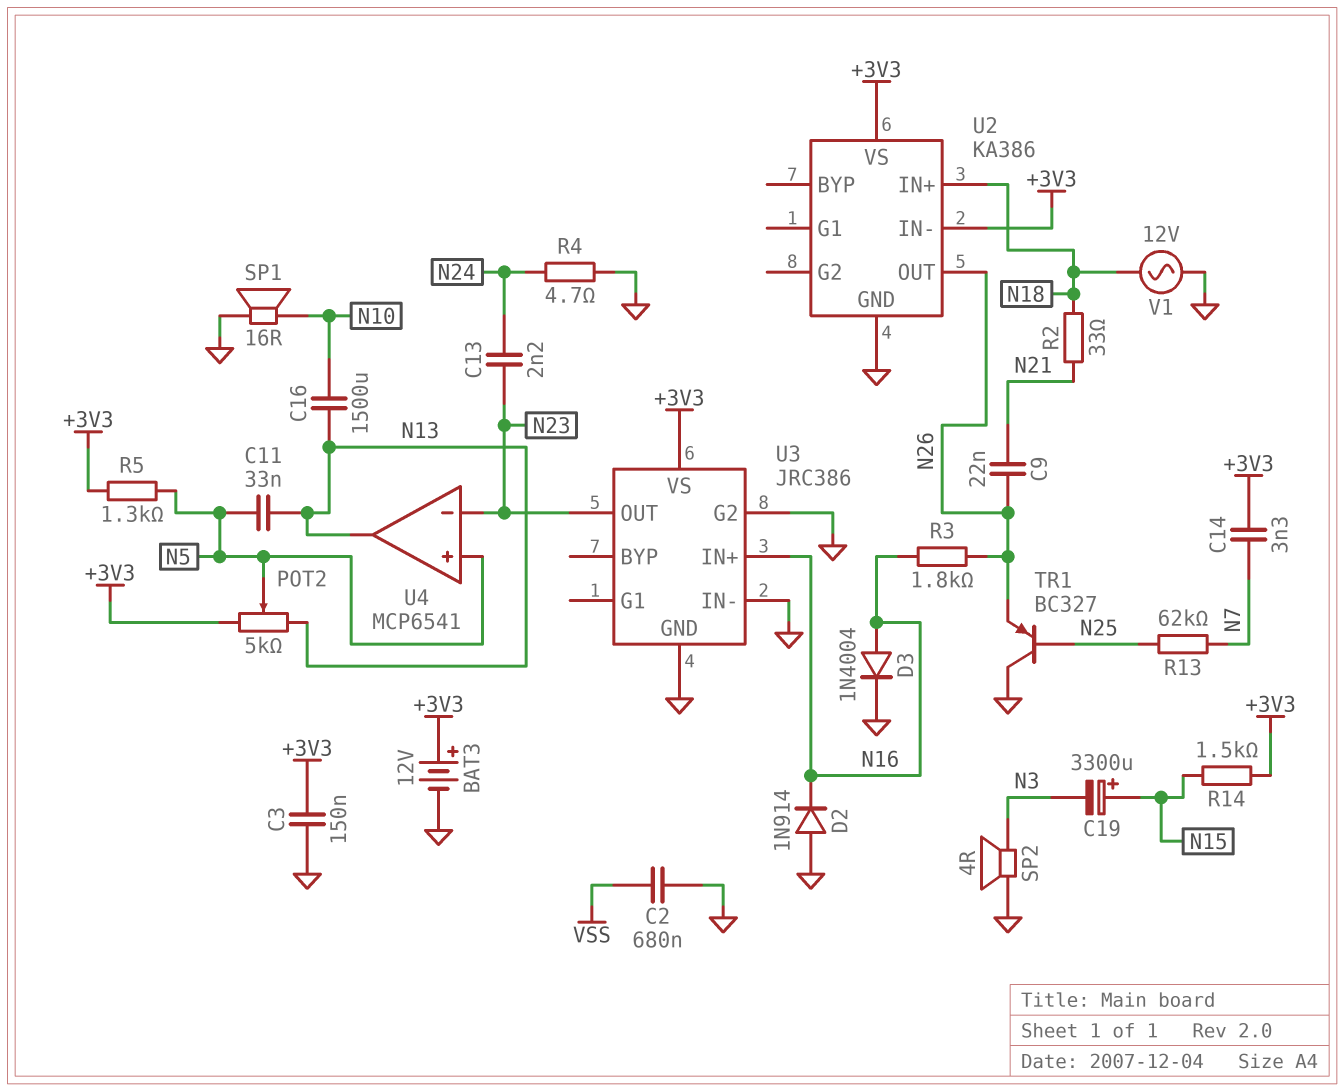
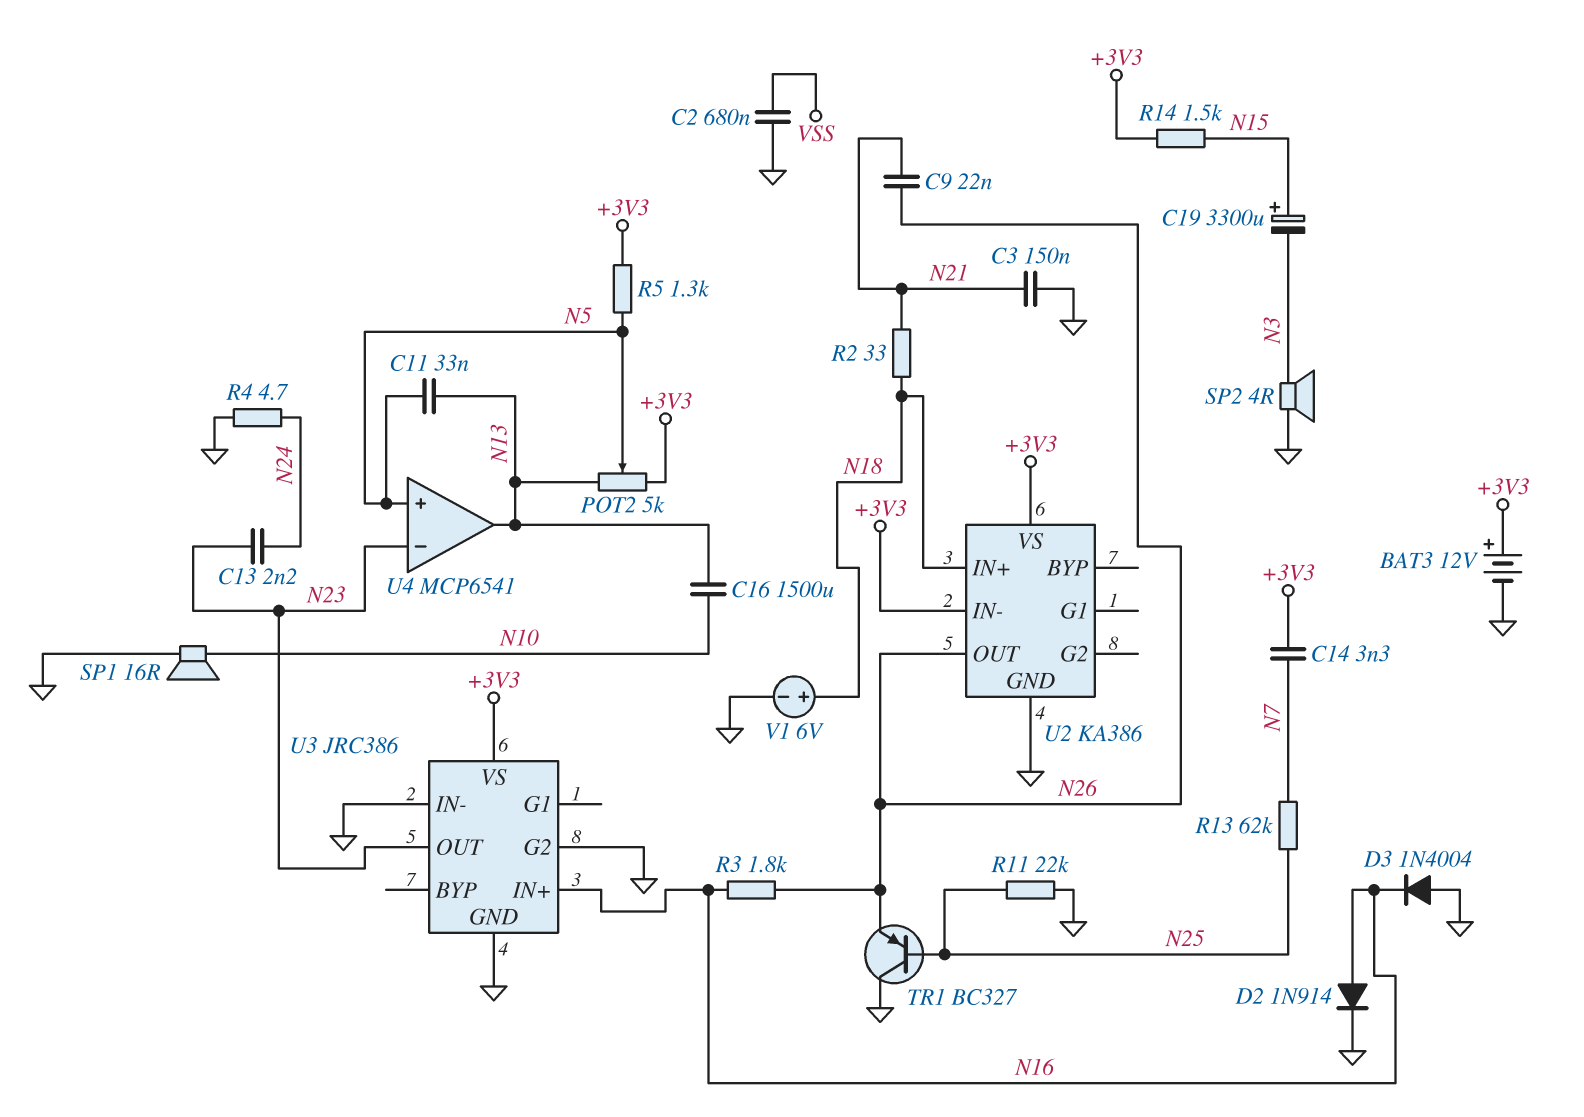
C3: 150nF (+3V3, GND) -> 150nF (GND, N21)
D2: diode 1N914 (A GND, K N16) -> diode 1N914 (A N16, K GND)
D3: diode 1N4004 (A N16, K GND) -> diode 1N4004 (A GND, K N16)
R11: none -> 22k (GND, N25)
V1: AC 12V (GND, N18) -> 6V (plus N18, minus GND)

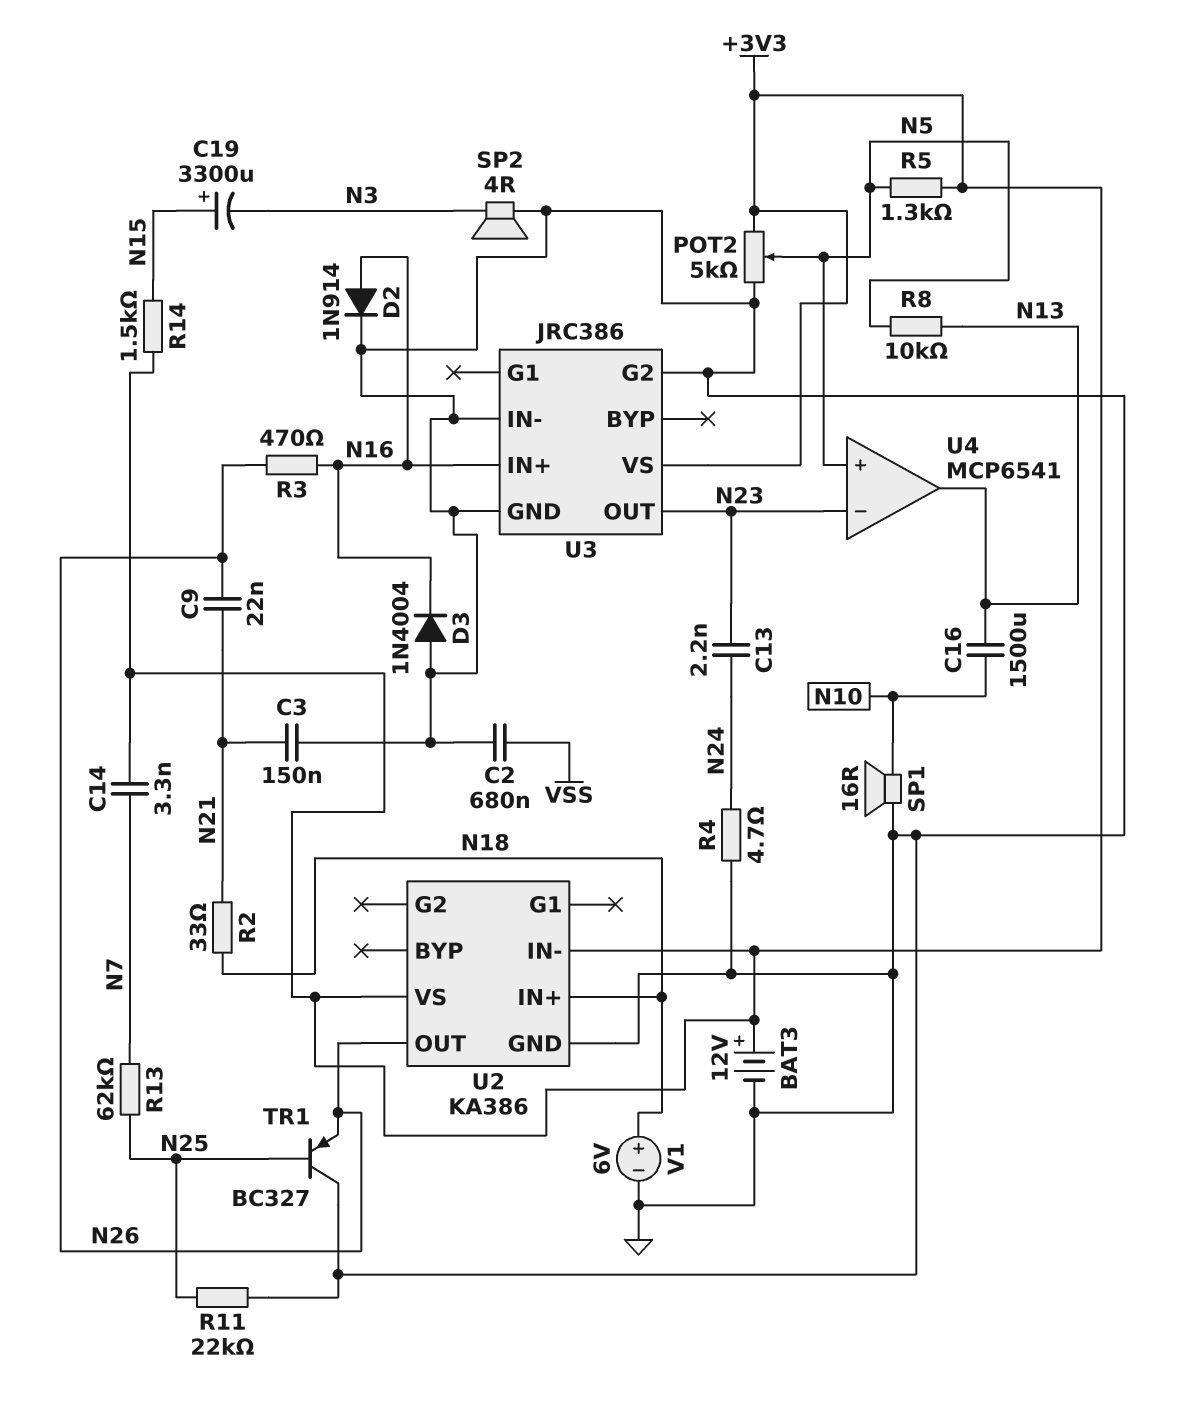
C11: 33nF (N5, N13) -> none
POT2: 5k (+3V3, N13, wiper N5) -> 5k (+3V3, GND, wiper N5)
R3: 1.8k (N16, N26) -> 470 (N16, N26)
R8: none -> 10k (N5, N13)

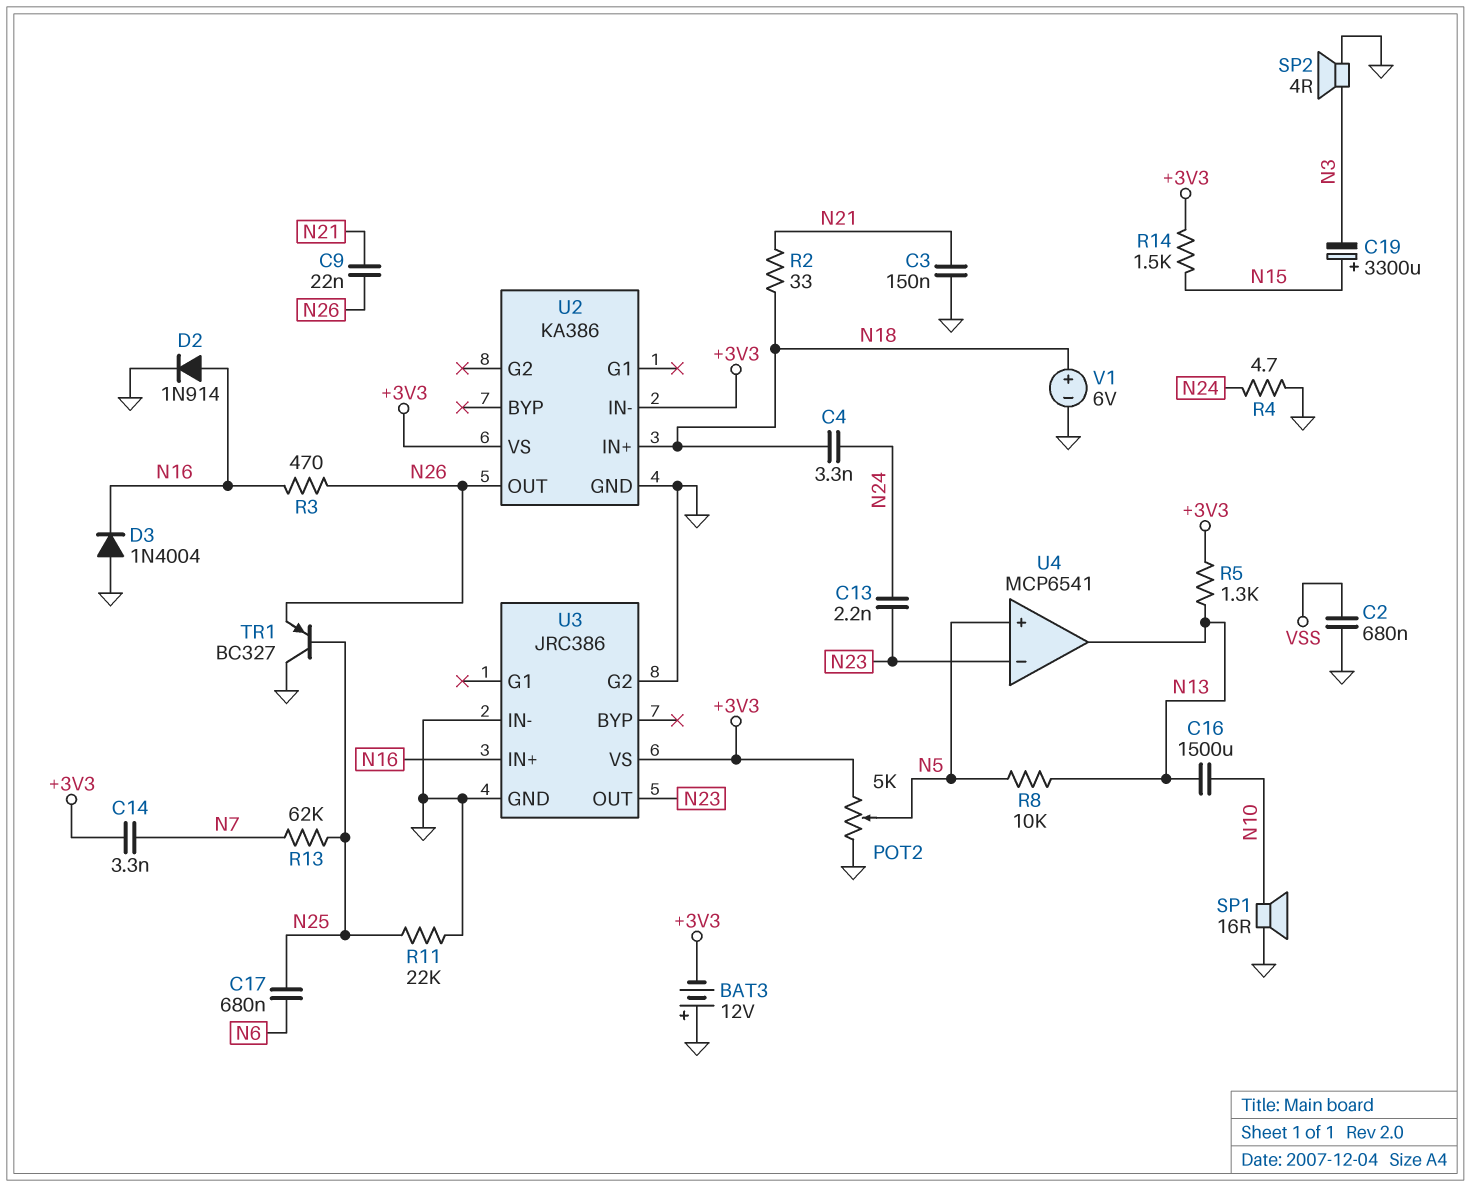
BAT3: 12V (plus +3V3, minus GND) -> 12V (plus GND, minus +3V3)
C4: none -> 3.3nF (N18, N24)
C17: none -> 680nF (N6, N25)
R5: 1.3k (+3V3, N5) -> 1.3k (+3V3, N13)

